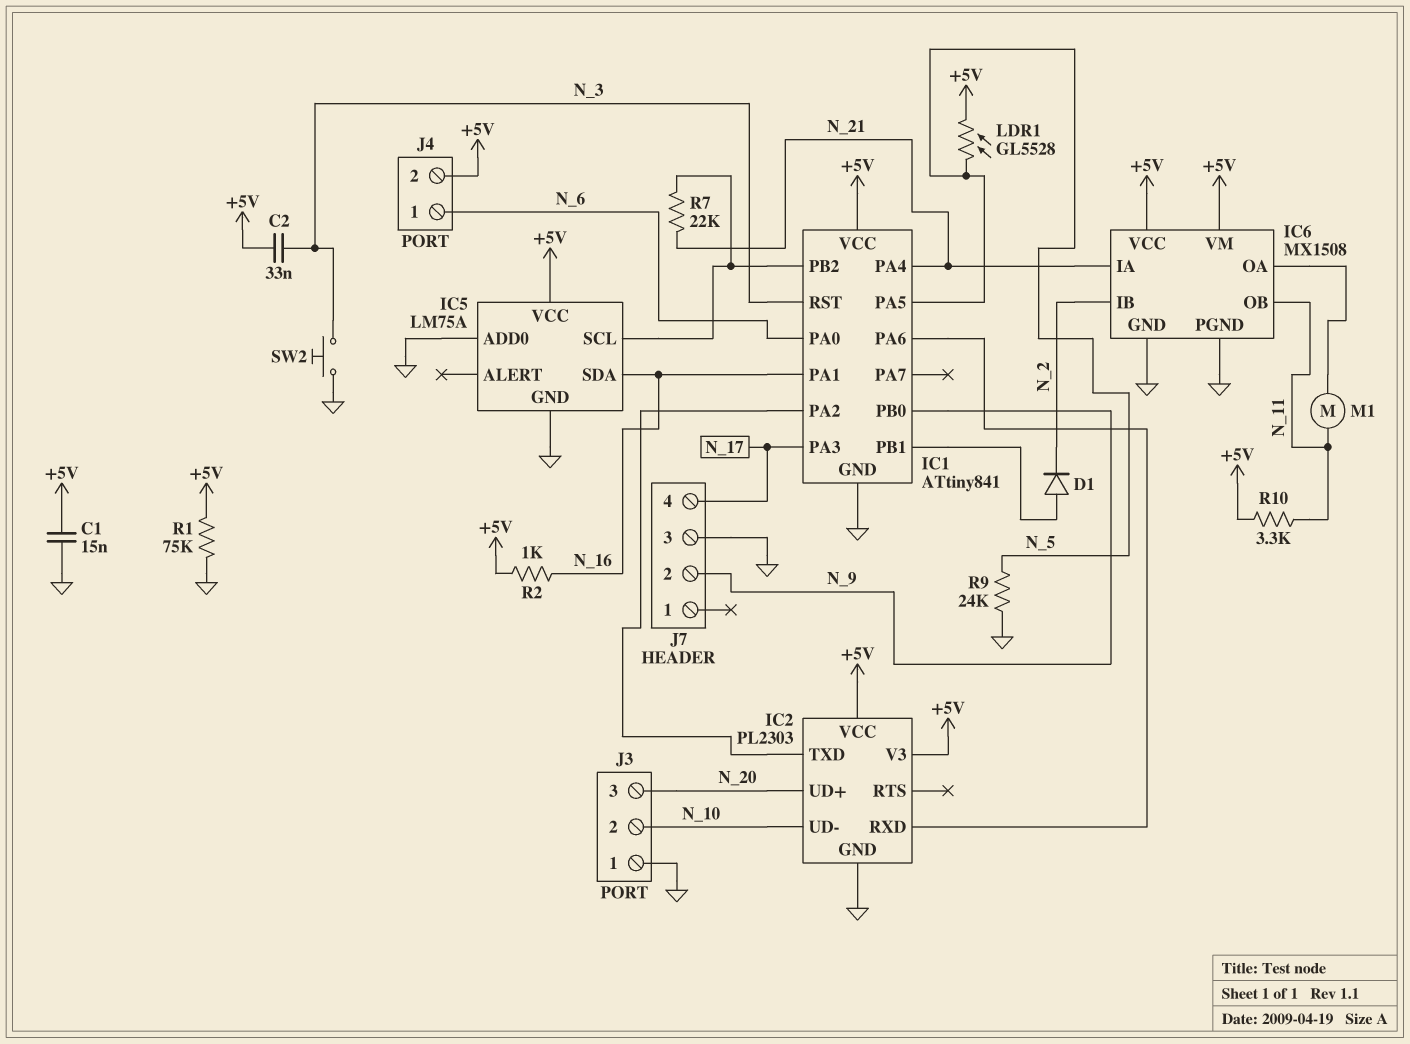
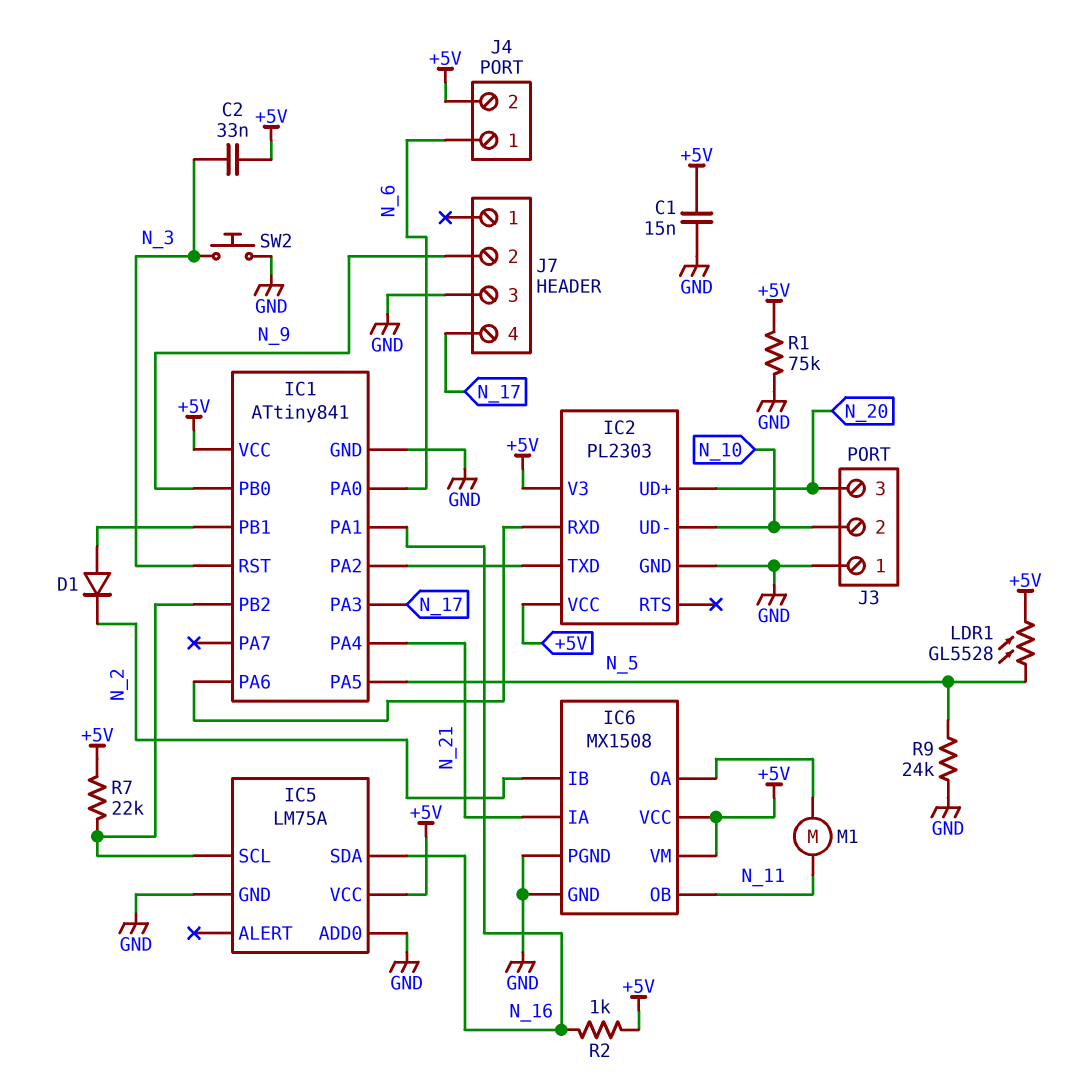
R7: 22k (IC1/PB2, N_21) -> 22k (+5V, IC1/PB2)
R10: 3.3k (+5V, N_11) -> none

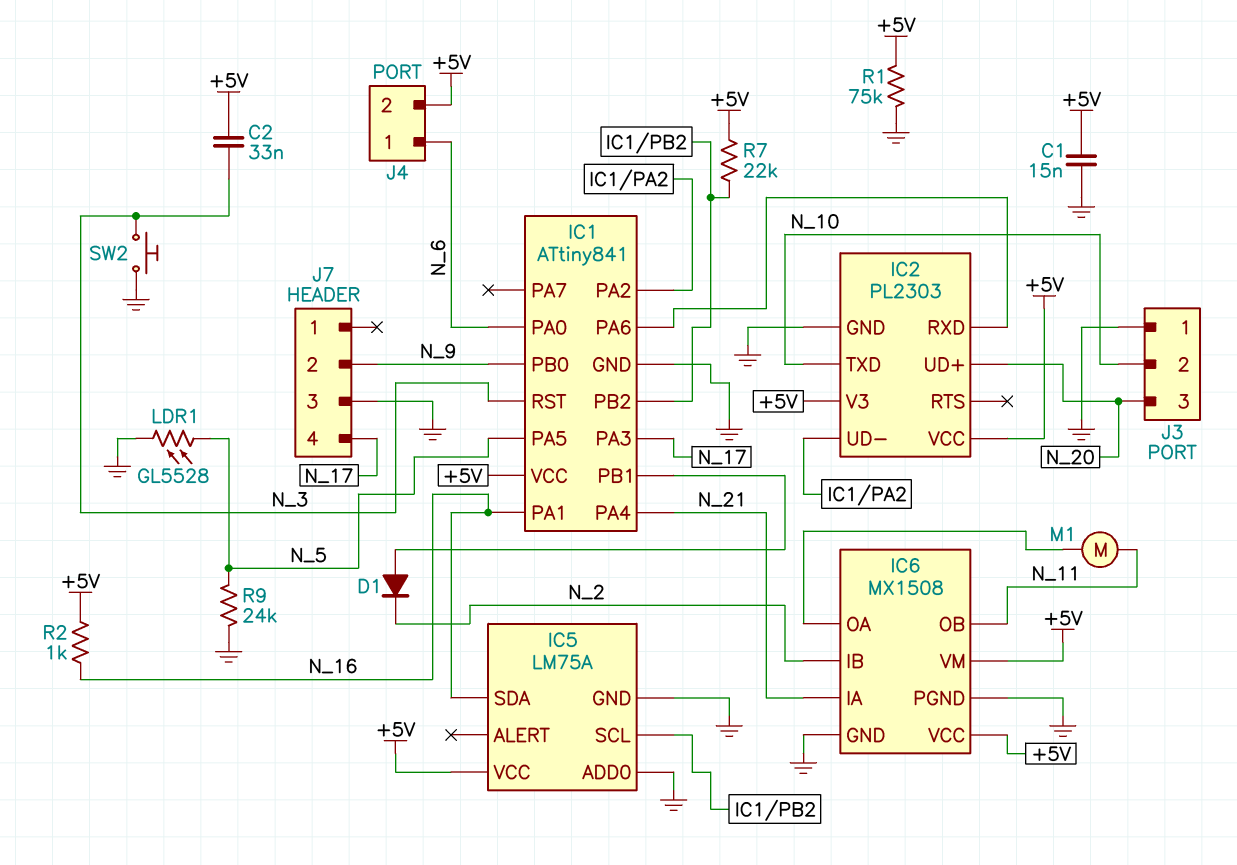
IC2 pin TXD: IC1/PA2 -> N_10
IC2 pin UD-: N_10 -> IC1/PA2
LDR1: GL5528 (+5V, N_5) -> GL5528 (GND, N_5)

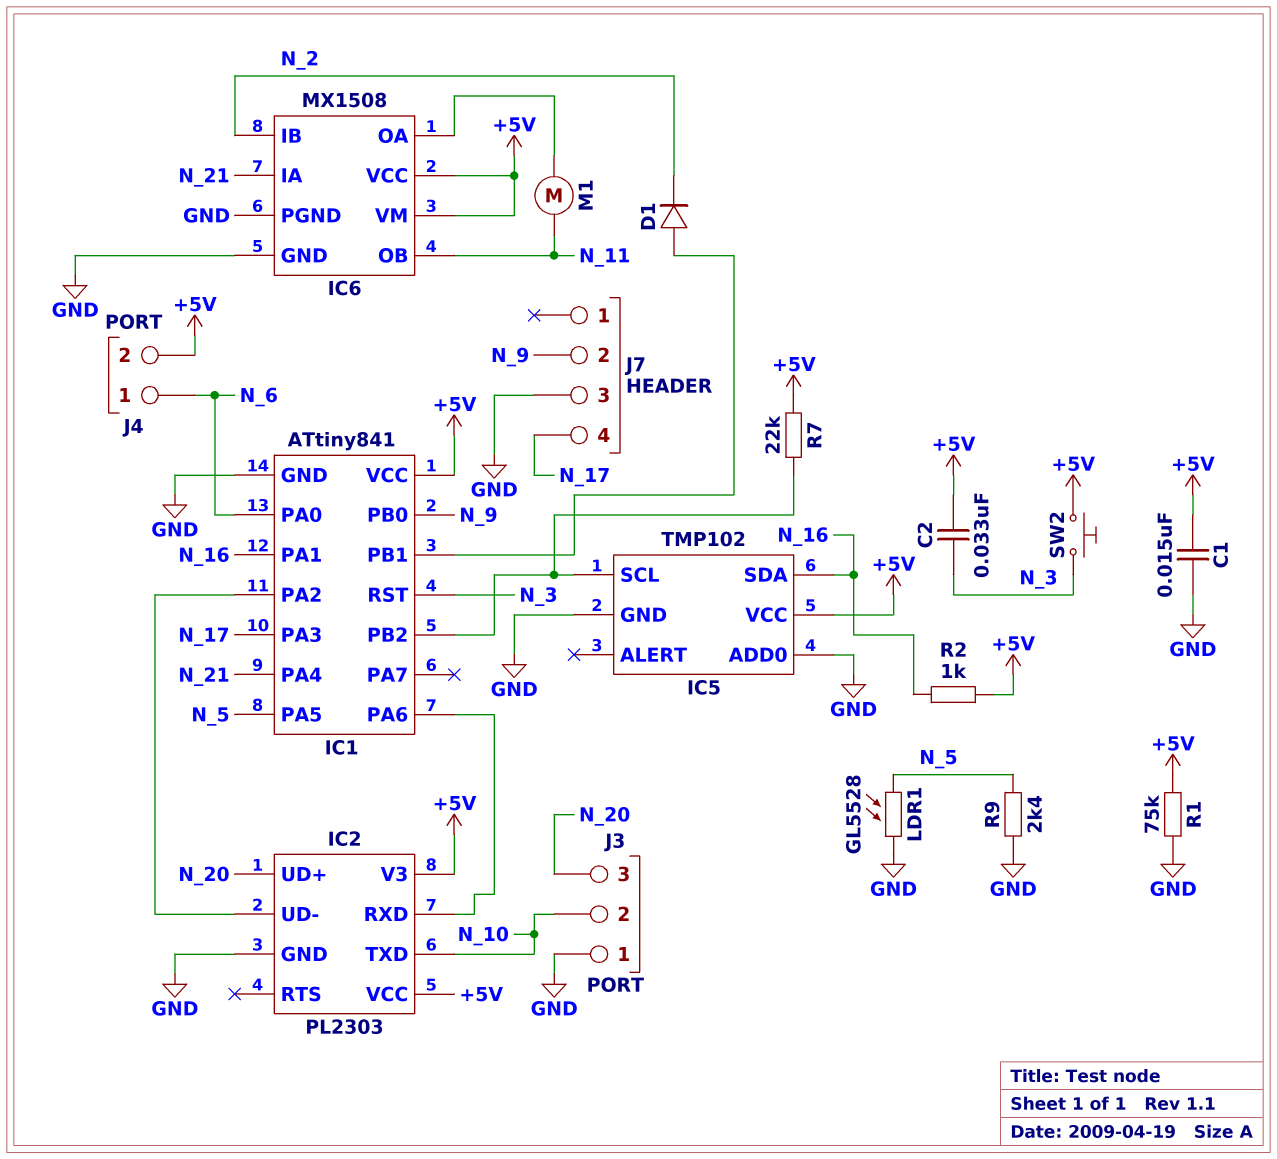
IC5: LM75A -> TMP102
R9: 24k (GND, N_5) -> 2.4k (GND, N_5)
SW2: button (GND, N_3) -> button (+5V, N_3)

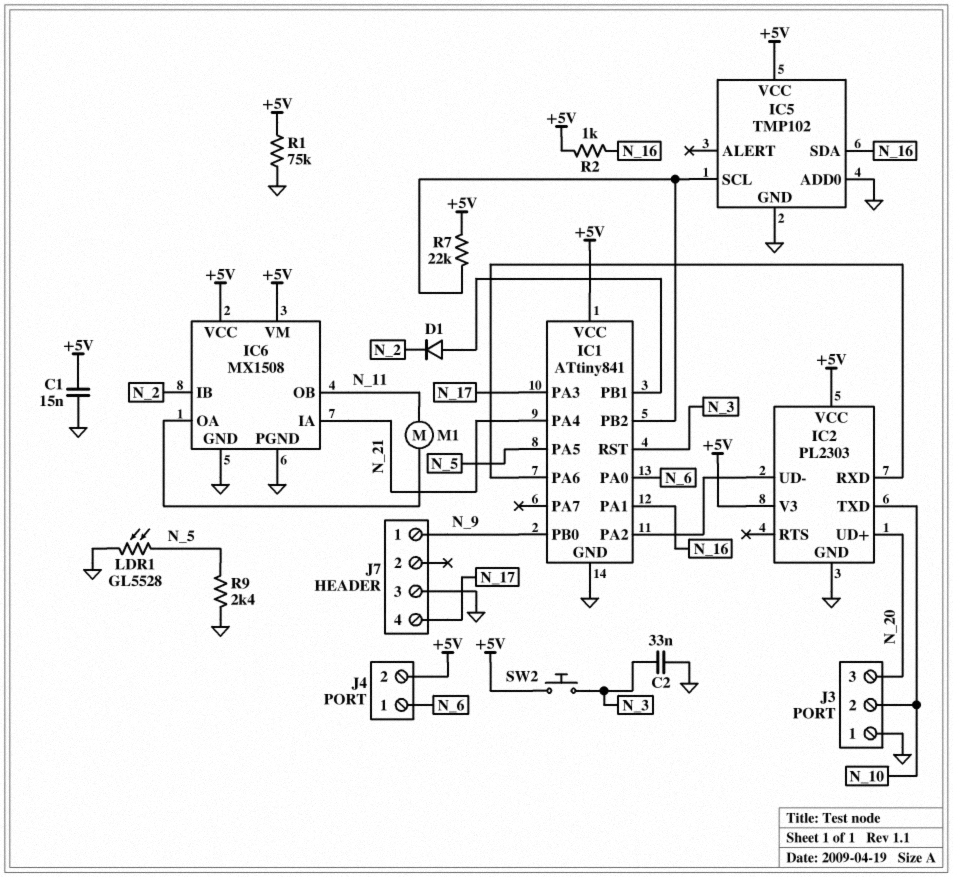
C2: 33nF (+5V, N_3) -> 33nF (GND, N_3)
J7 pin 1: none -> N_9
J7 pin 2: N_9 -> none

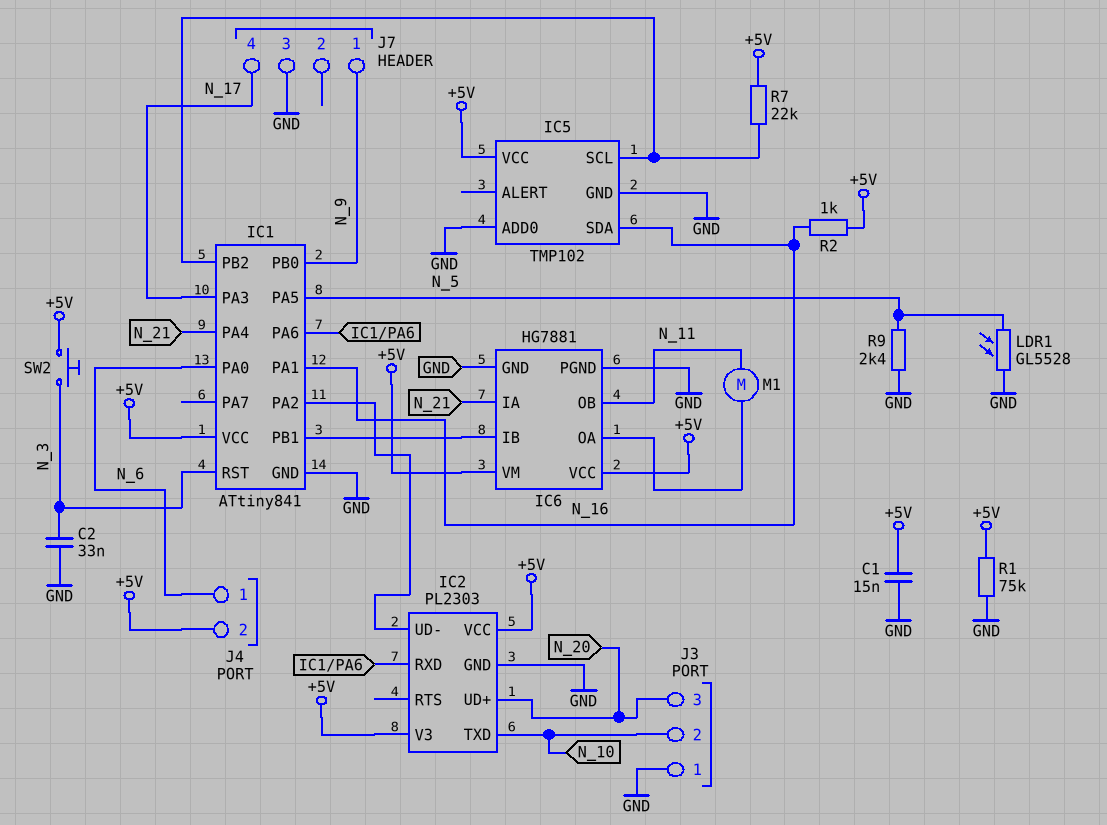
D1: diode (A IC1/PB1, K N_2) -> none
IC6: MX1508 -> HG7881
IC6 pin IB: N_2 -> IC1/PB1

